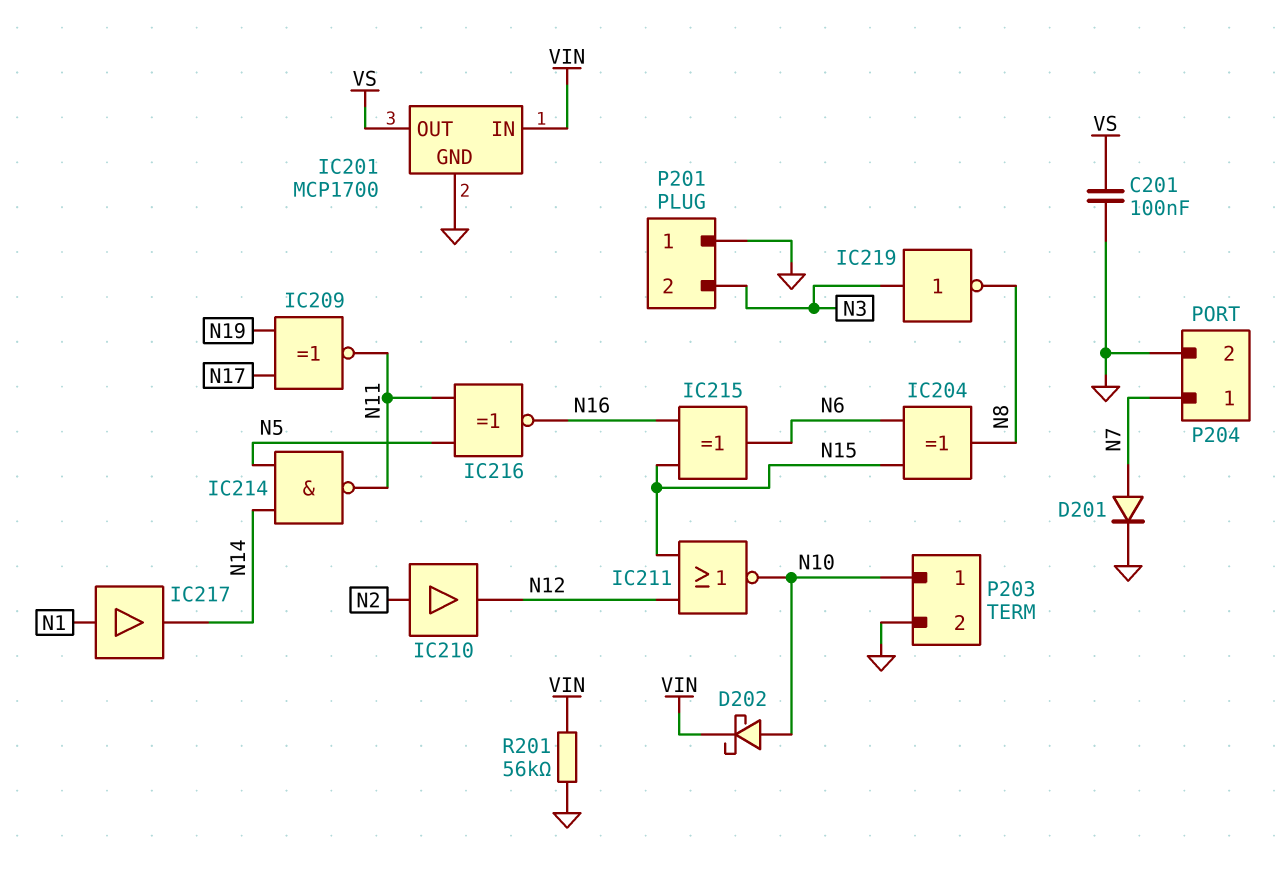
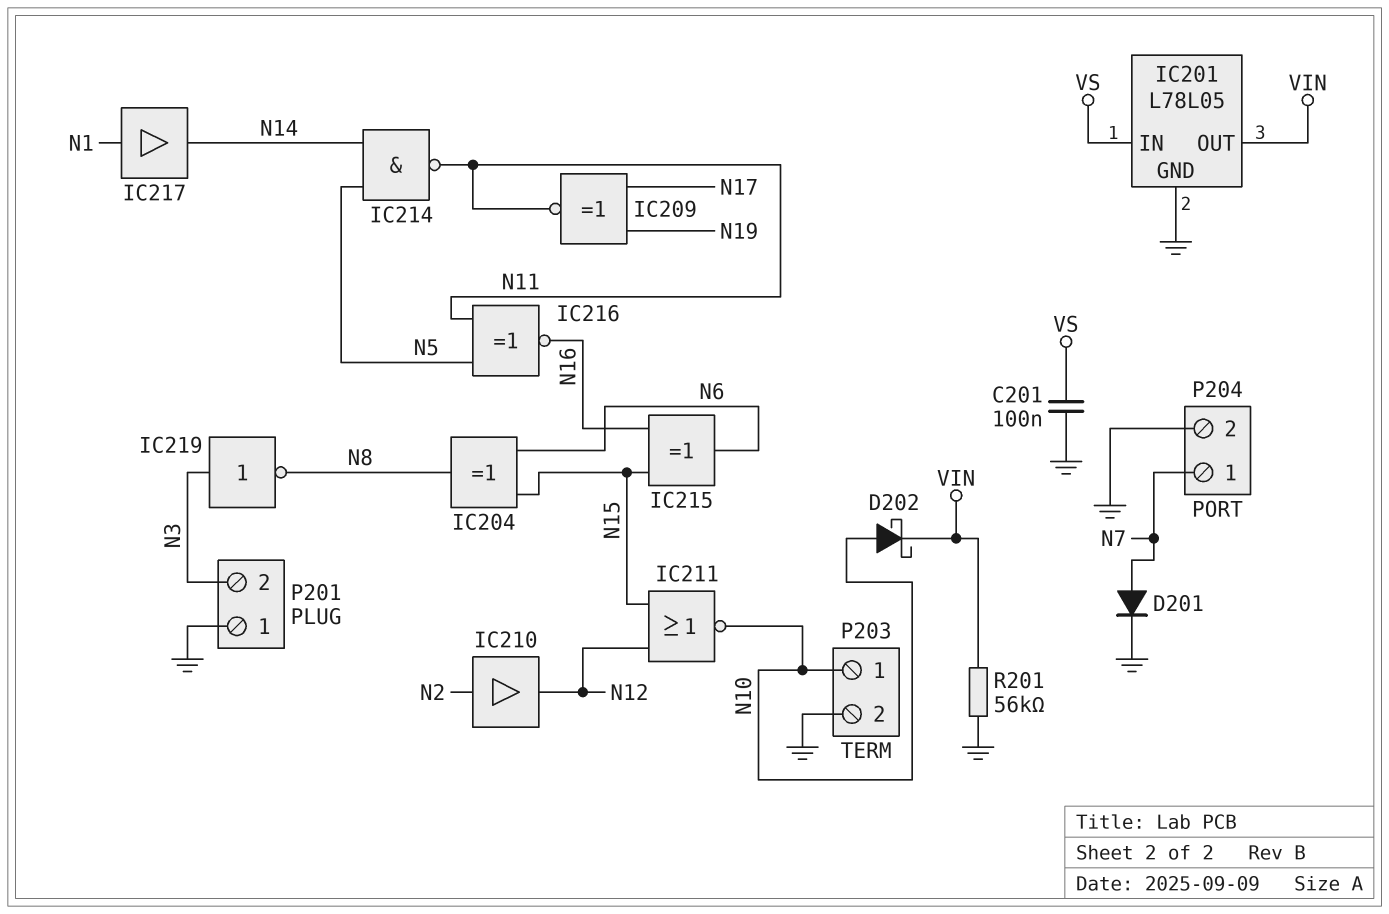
IC201: MCP1700 -> L78L05
IC201 pin IN: VIN -> VS
IC201 pin OUT: VS -> VIN

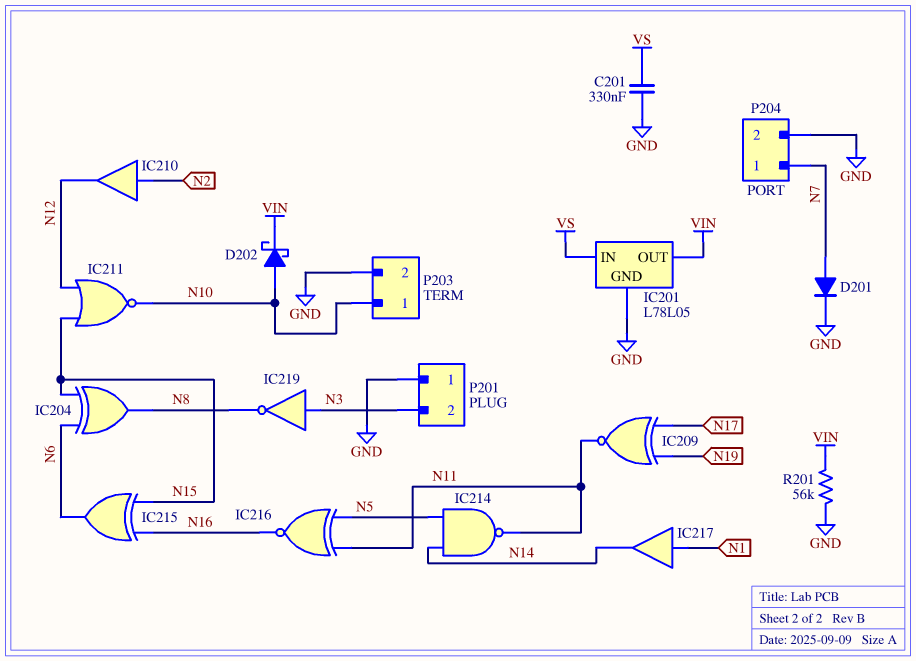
C201: 100nF (GND, VS) -> 330nF (GND, VS)

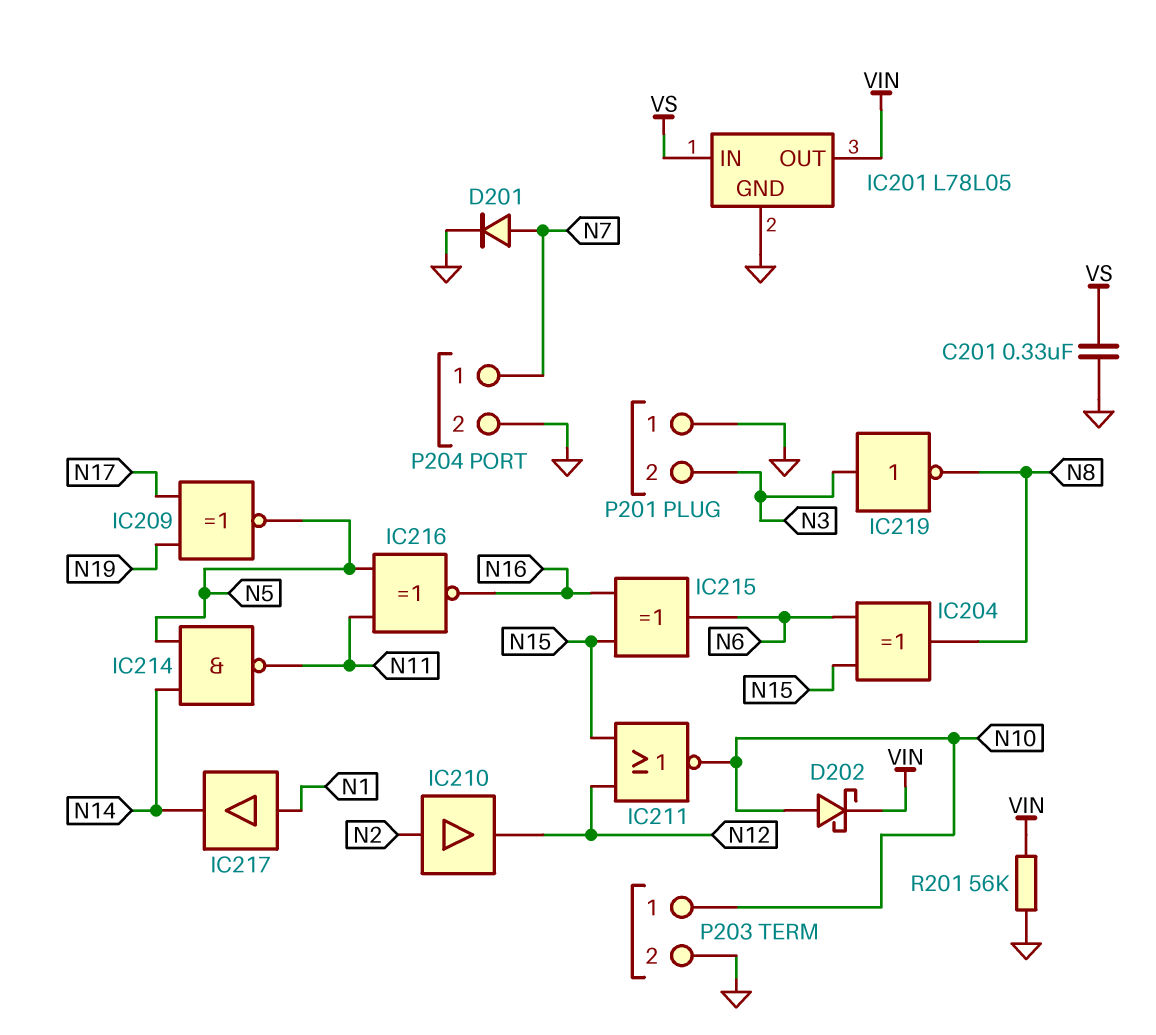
IC209: XNOR (in N17, in N19, out N11) -> XNOR (in N17, in N19, out N5)

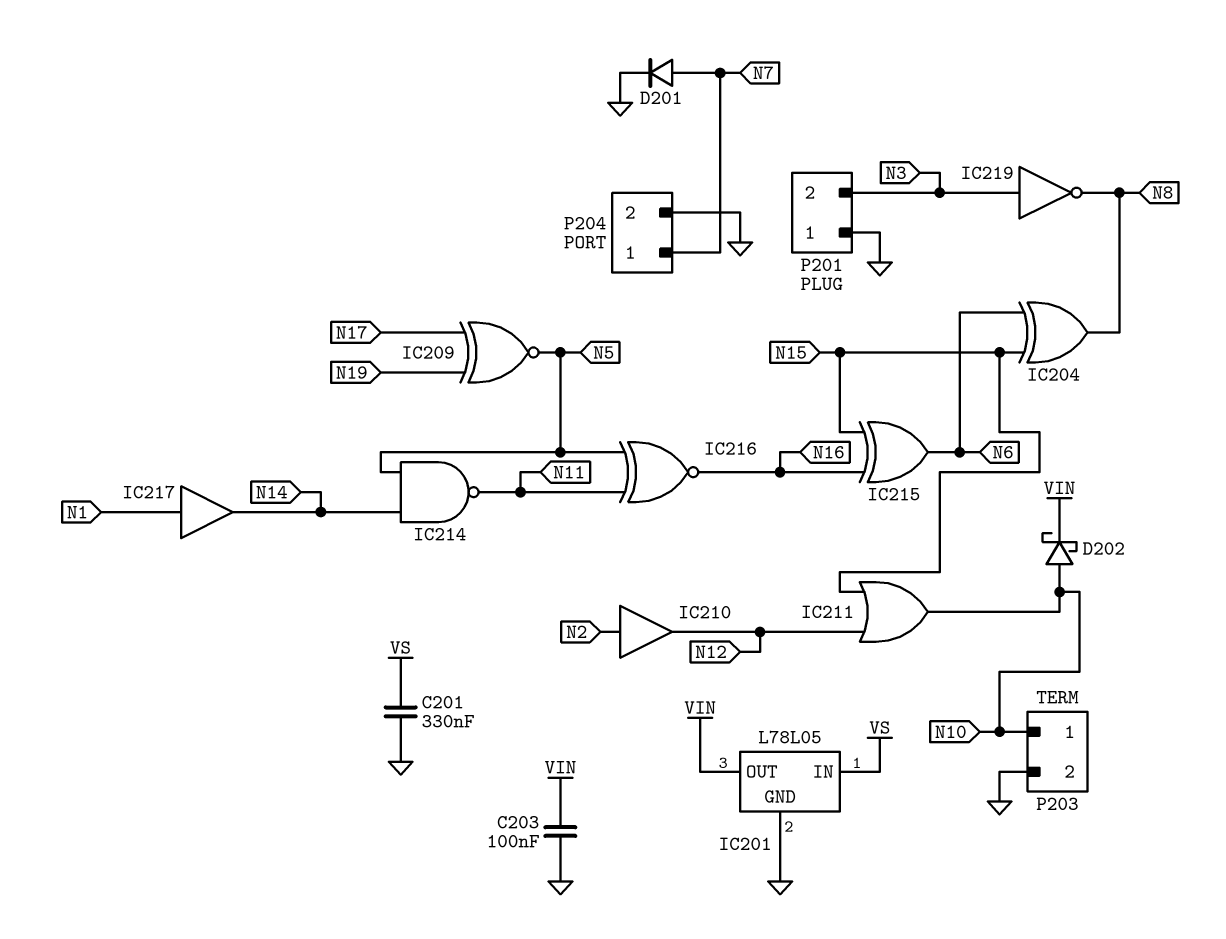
C203: none -> 100nF (GND, VIN)
IC211: NOR (in N12, in N15, out N10) -> OR (in N12, in N15, out N10)
R201: 56k (GND, VIN) -> none

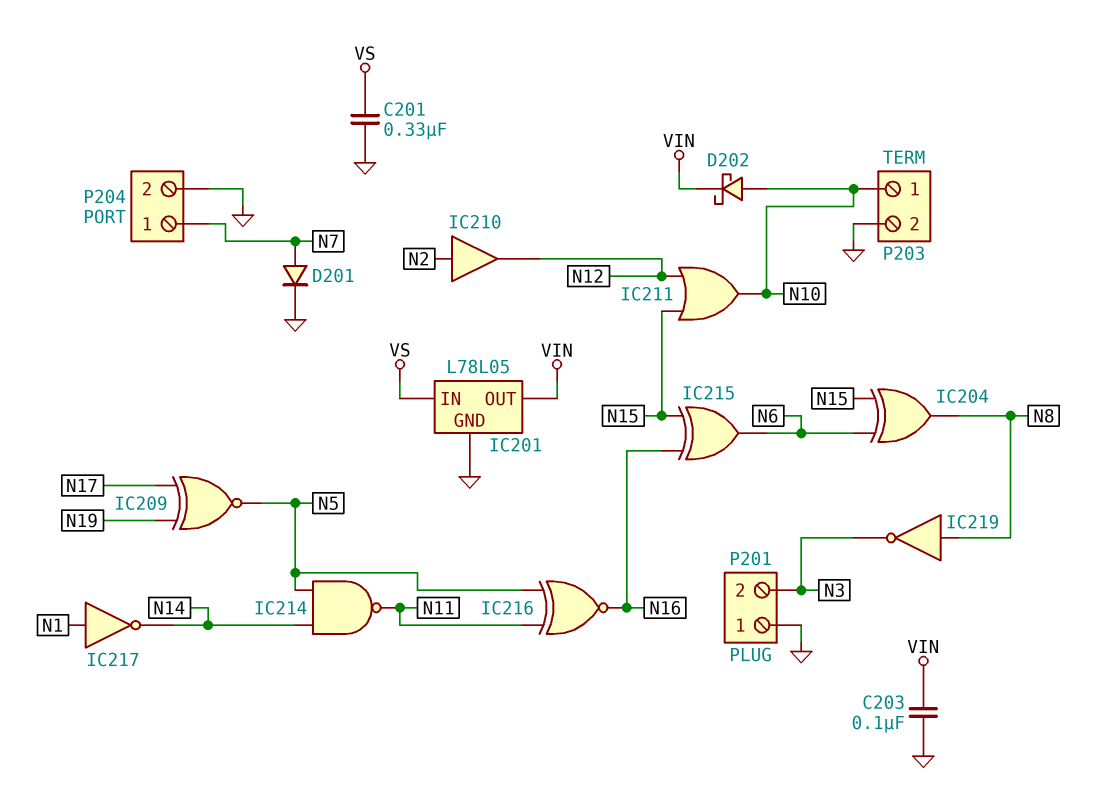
IC217: buffer (in N1, out N14) -> NOT (in N1, out N14)
IC219: NOT (in N3, out N8) -> NOT (in N8, out N3)

